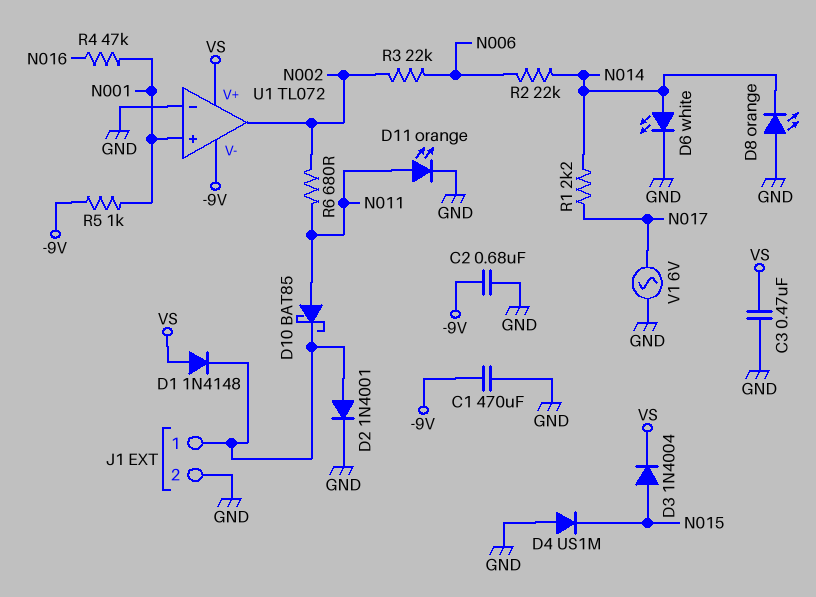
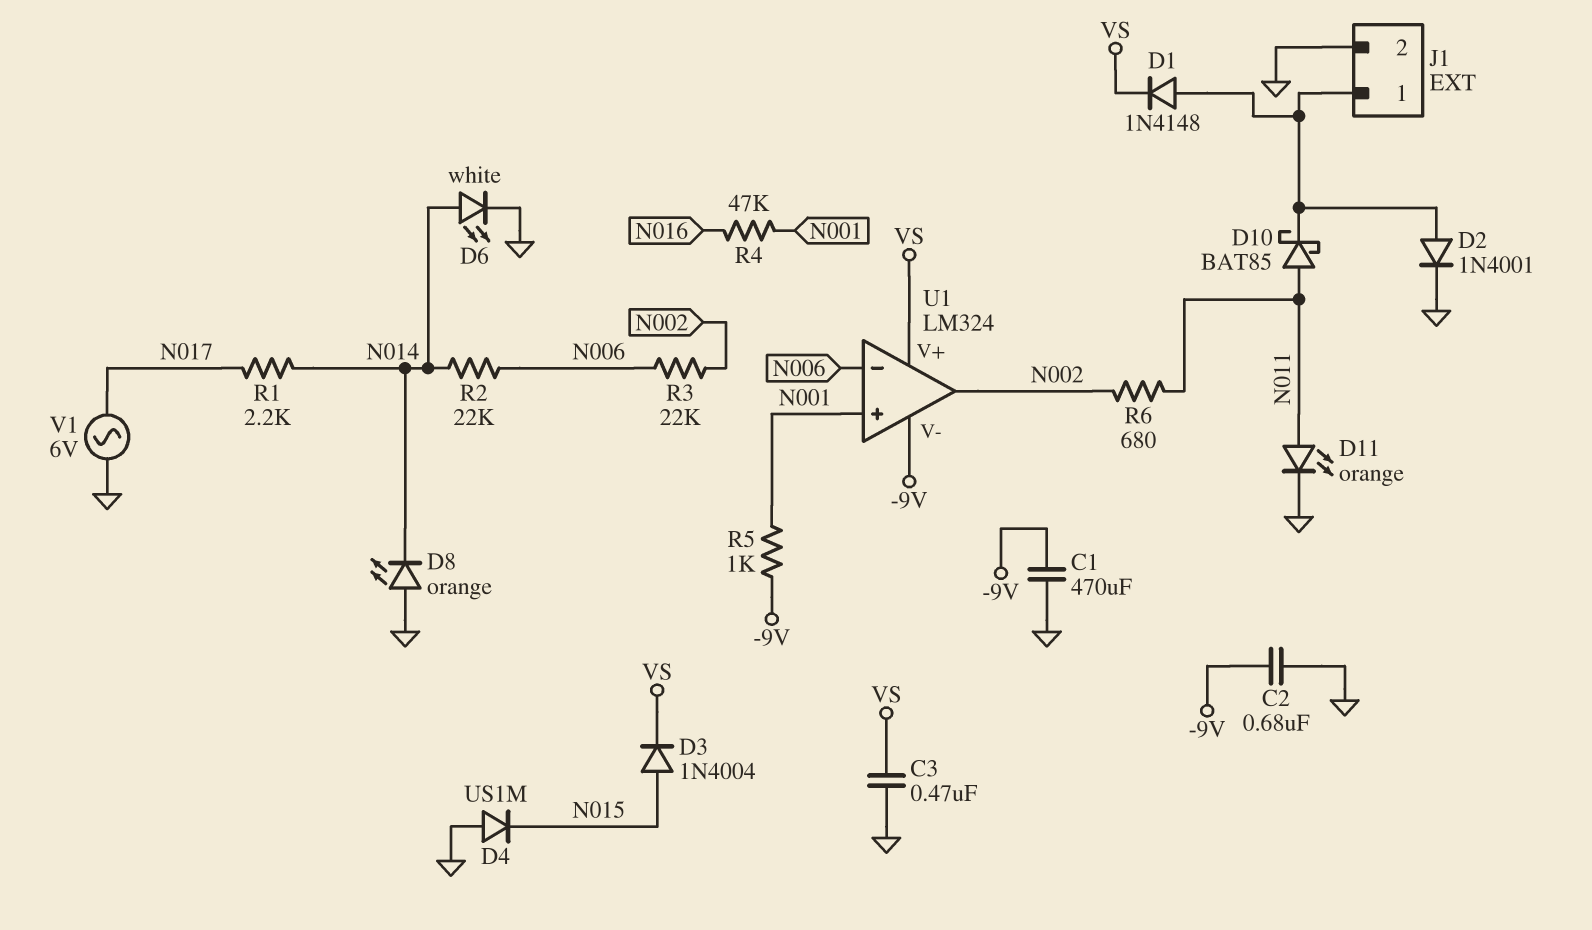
D1: diode 1N4148 (A VS, K J1/1) -> diode 1N4148 (A J1/1, K VS)
U1: TL072 -> LM324
U1 pin in-: GND -> N006

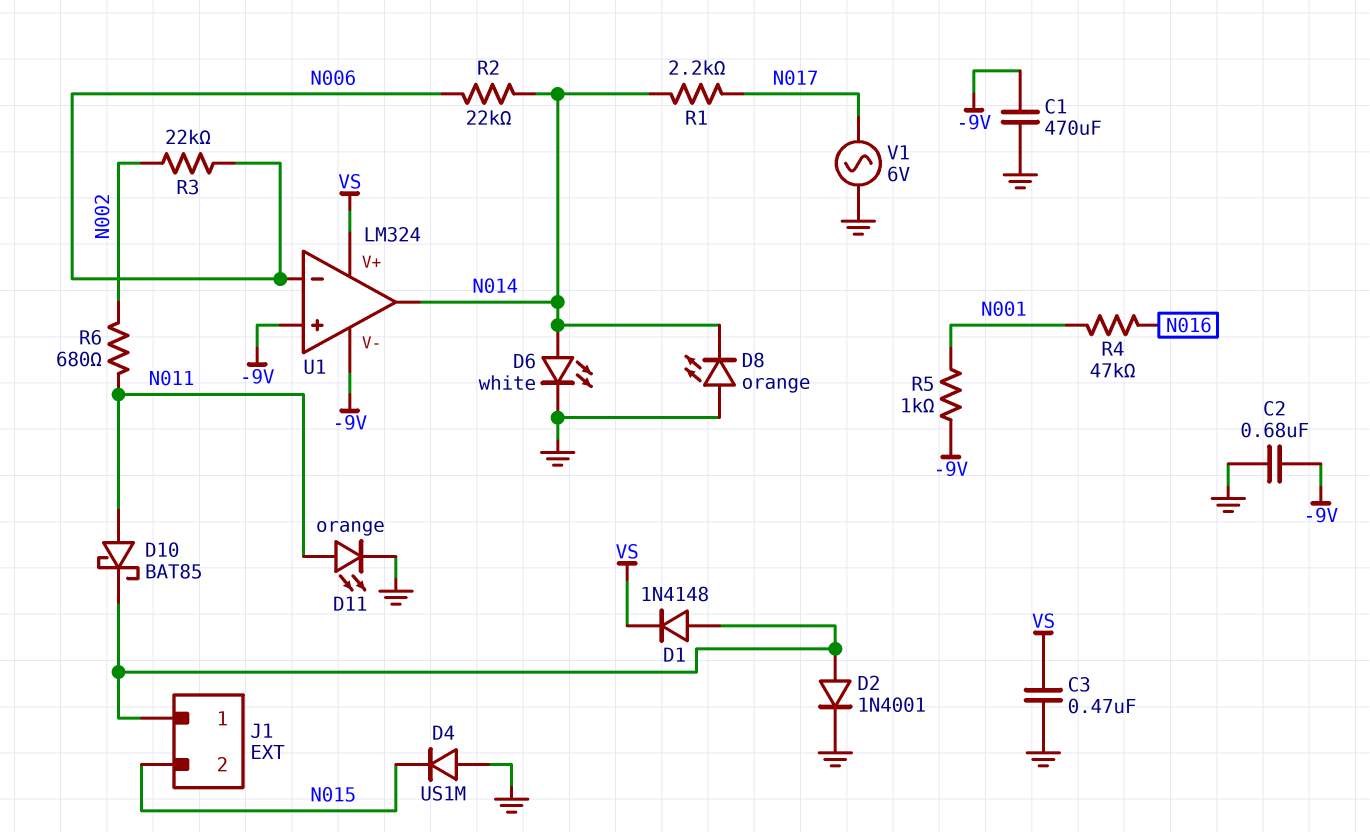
D3: diode 1N4004 (A N015, K VS) -> none
J1 pin 2: GND -> N015
U1 pin in+: N001 -> -9V
U1 pin out: N002 -> N014

